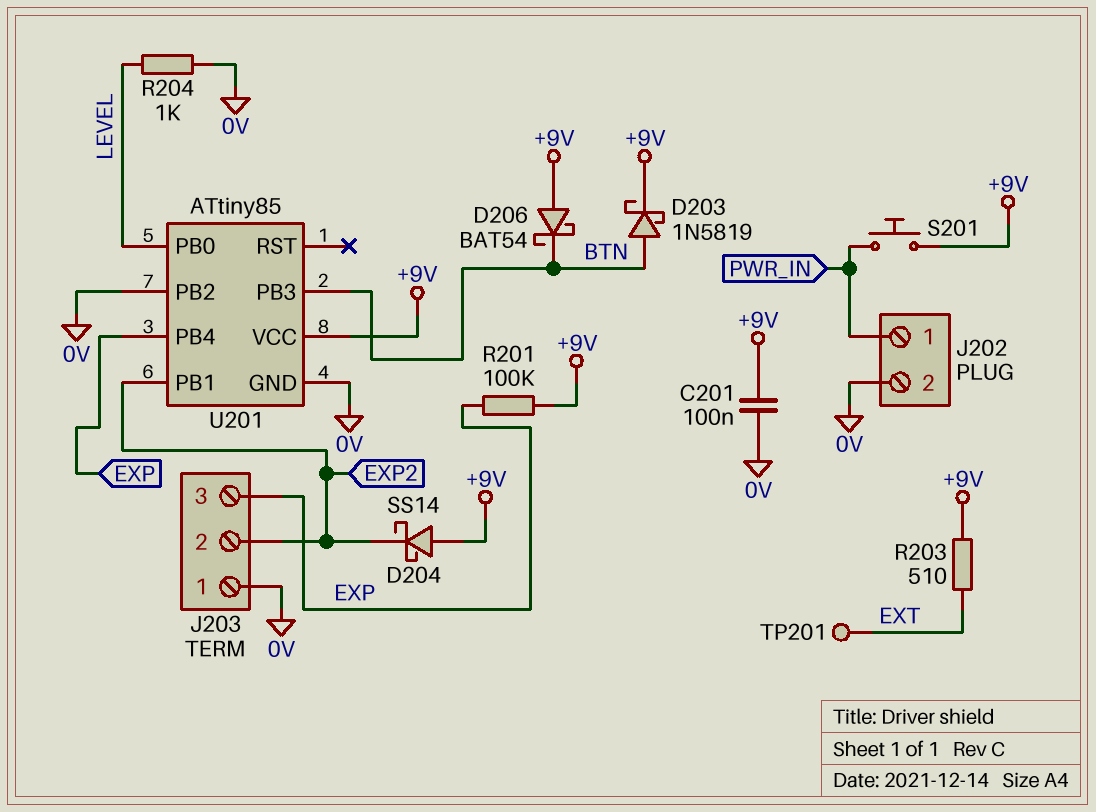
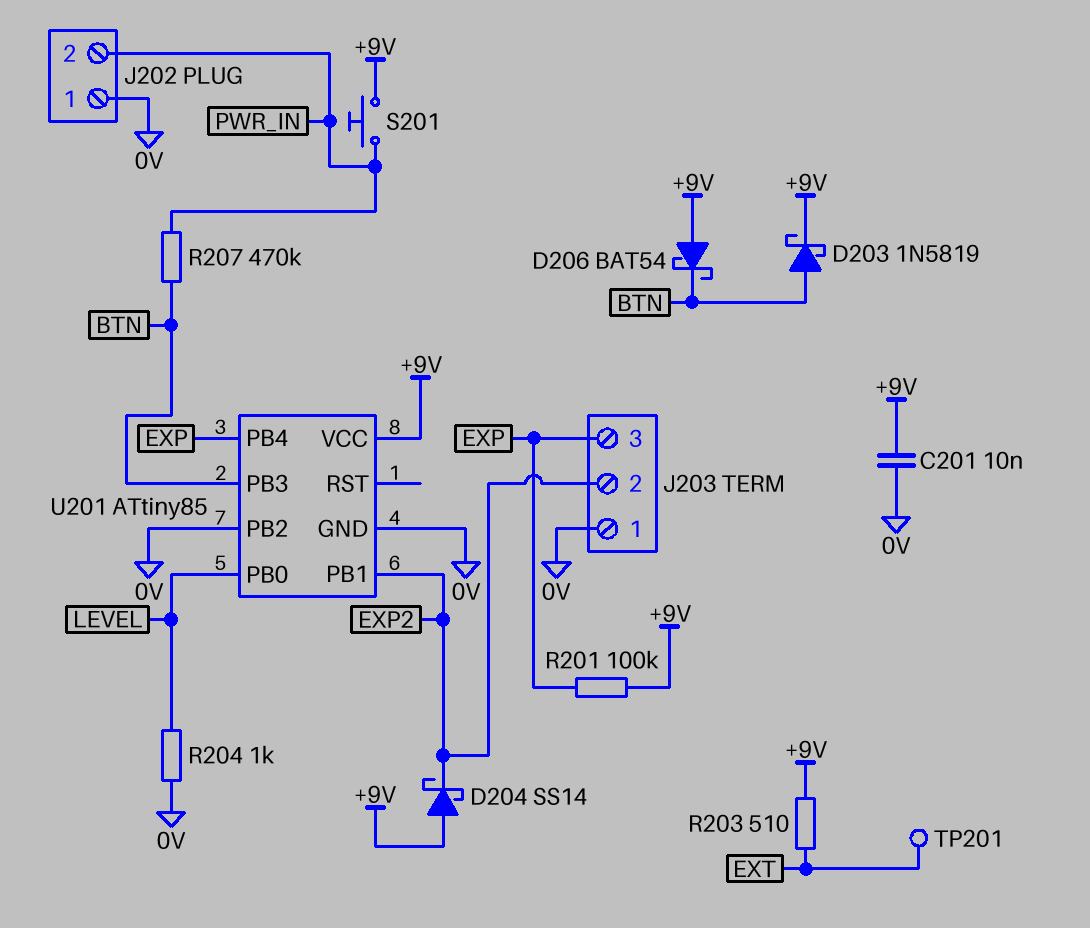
C201: 100nF (+9V, 0V) -> 10nF (+9V, 0V)
J202 pin 1: PWR_IN -> 0V
J202 pin 2: 0V -> PWR_IN
R207: none -> 470k (BTN, PWR_IN)

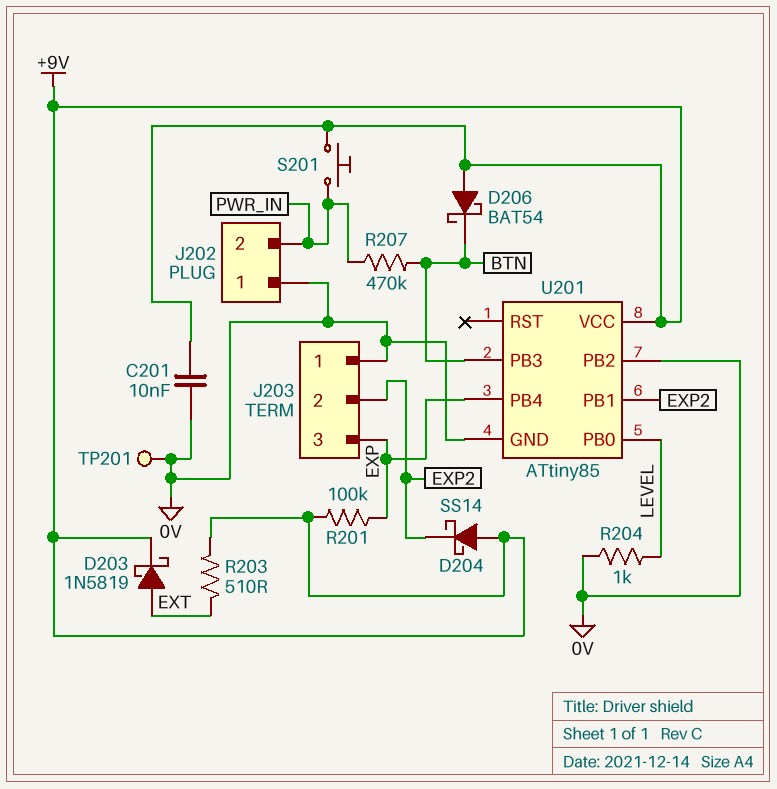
D203: schottky 1N5819 (A BTN, K +9V) -> schottky 1N5819 (A EXT, K +9V)
TP201: test point (EXT) -> test point (0V)

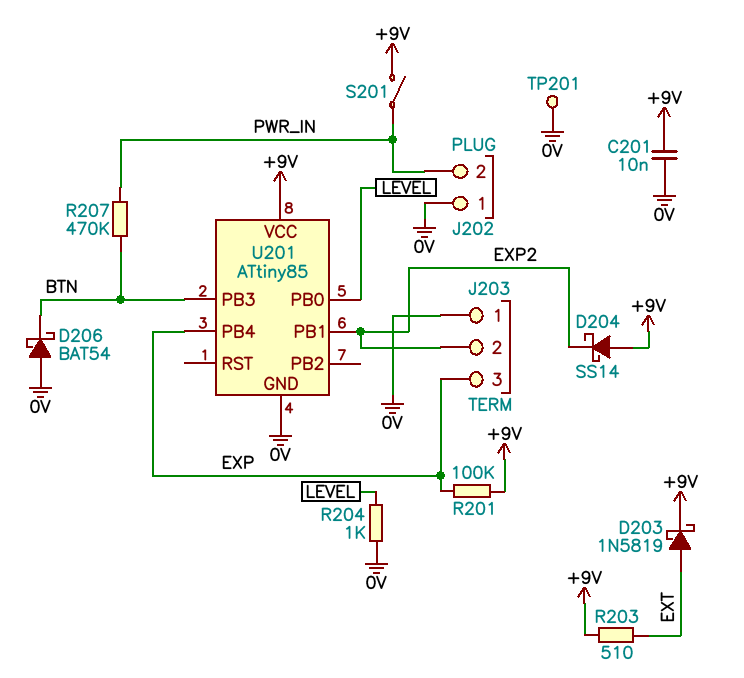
D206: schottky BAT54 (A +9V, K BTN) -> schottky BAT54 (A 0V, K BTN)
S201: button (+9V, PWR_IN) -> switch (+9V, PWR_IN)
U201 pin PB2: 0V -> none

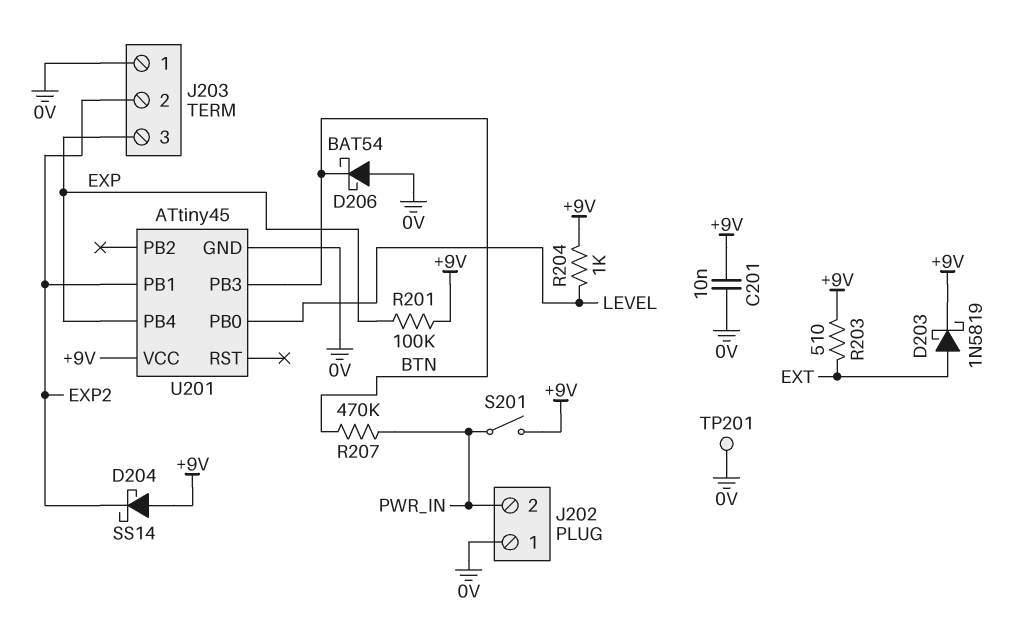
R204: 1k (0V, LEVEL) -> 1k (+9V, LEVEL)
U201: ATtiny85 -> ATtiny45

